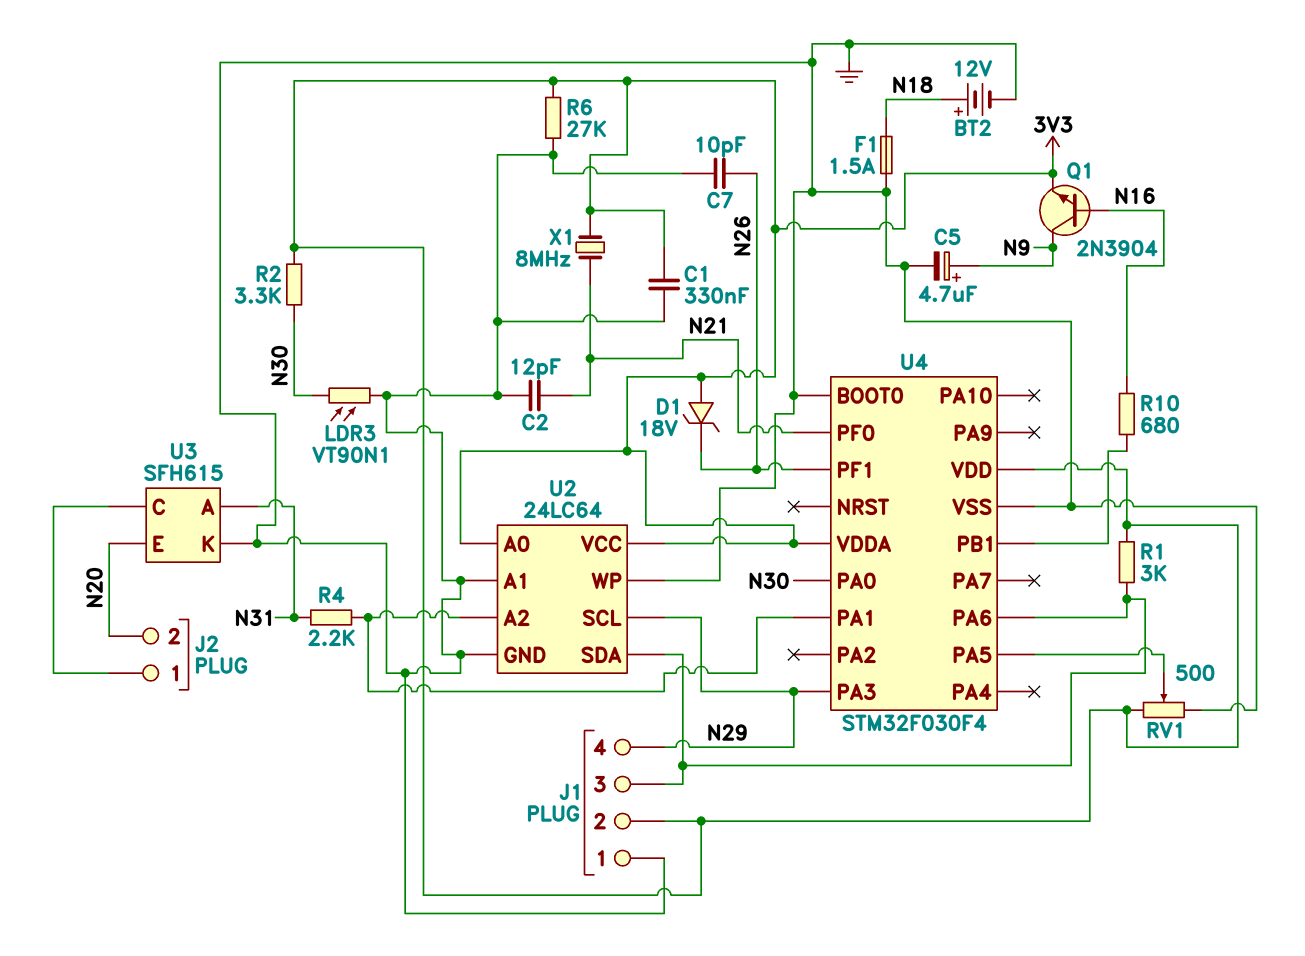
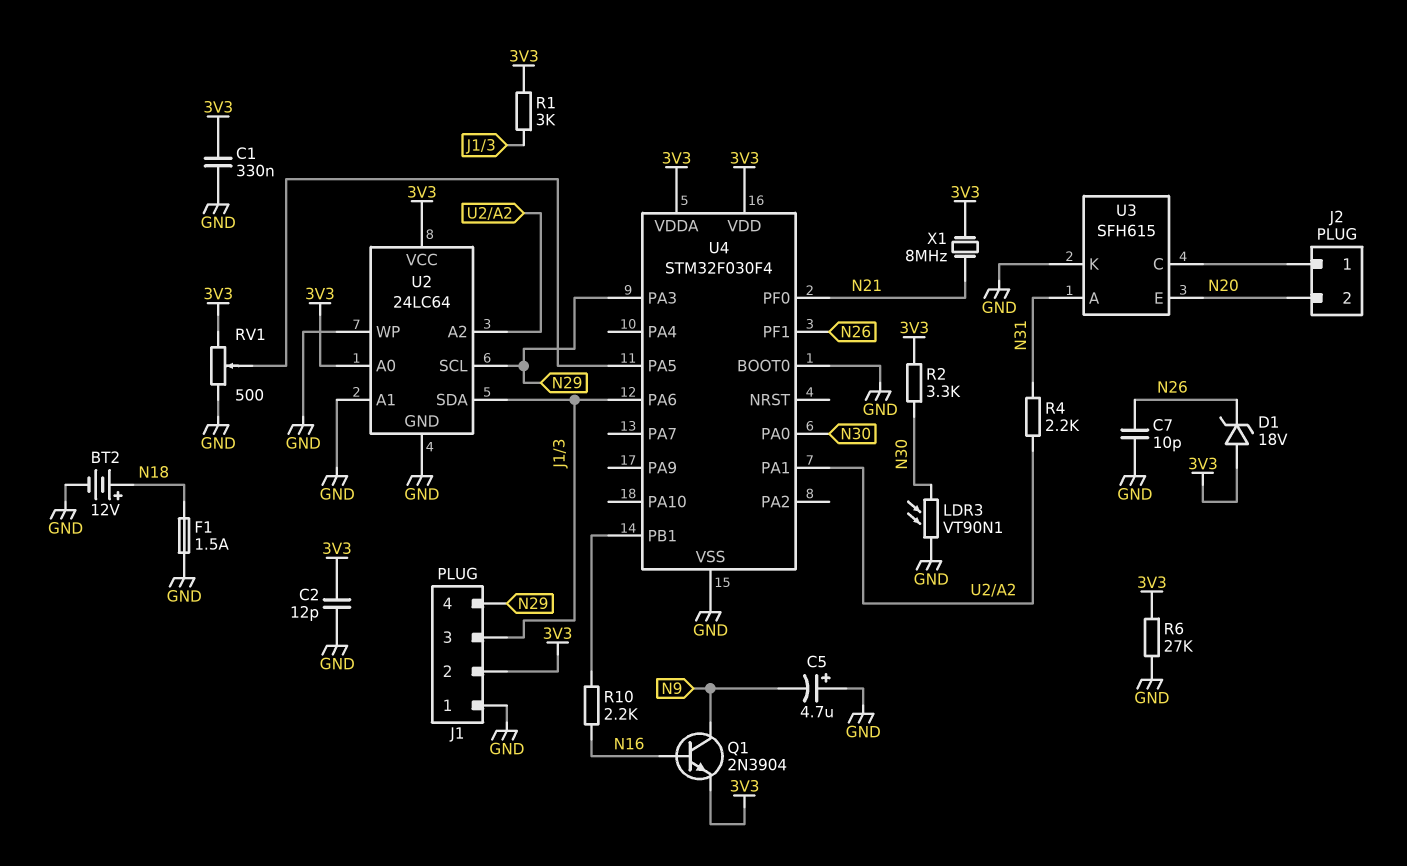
C2: 12pF (GND, N21) -> 12pF (3V3, GND)
C5: 4.7uF (plus N9, minus GND) -> 4.7uF (plus GND, minus N9)
R10: 680 (N16, U4/PB1) -> 2.2k (N16, U4/PB1)

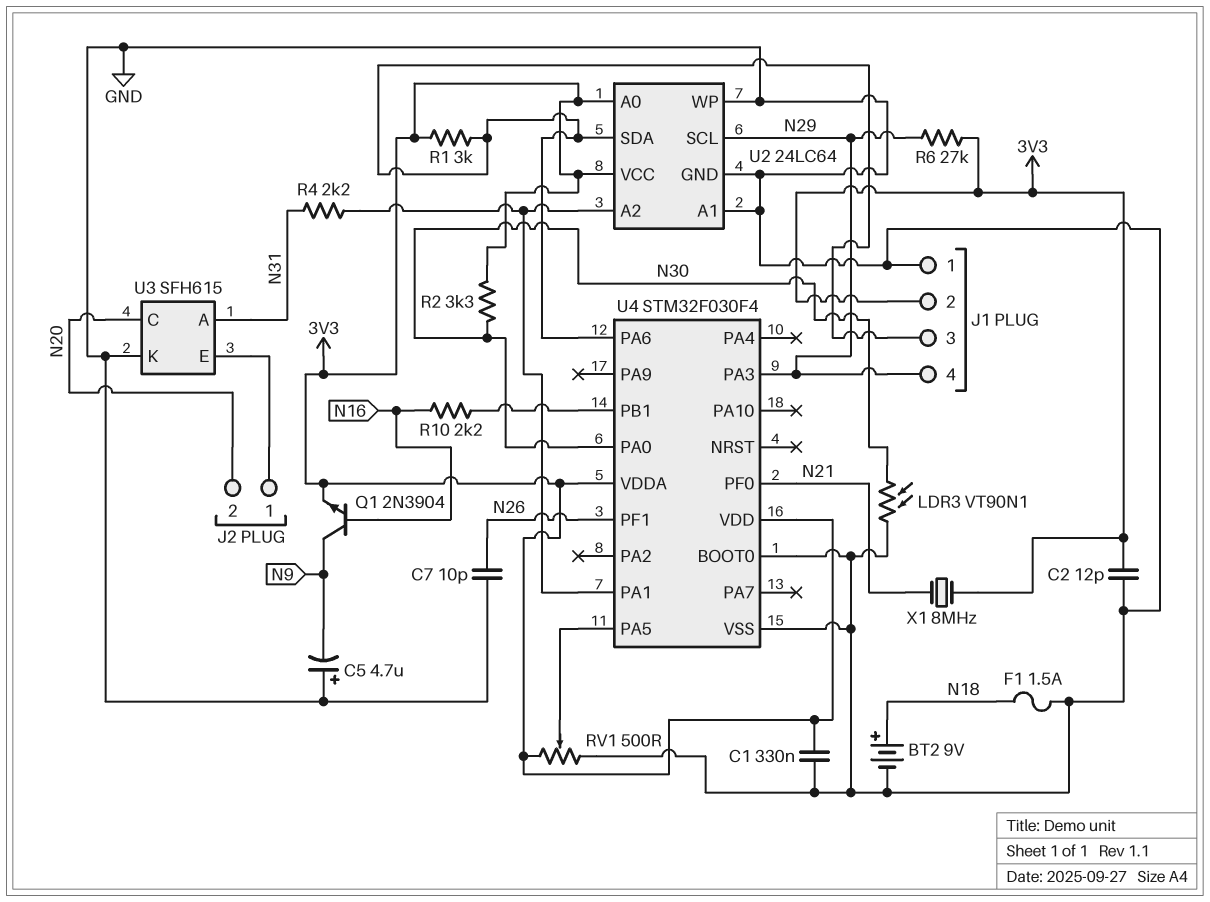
BT2: 12V (plus N18, minus GND) -> 9V (plus N18, minus GND)
D1: zener 18V (A 3V3, K N26) -> none
R6: 27k (3V3, GND) -> 27k (3V3, N29)
U3 pin C: J2/1 -> N20
U3 pin E: N20 -> J2/1

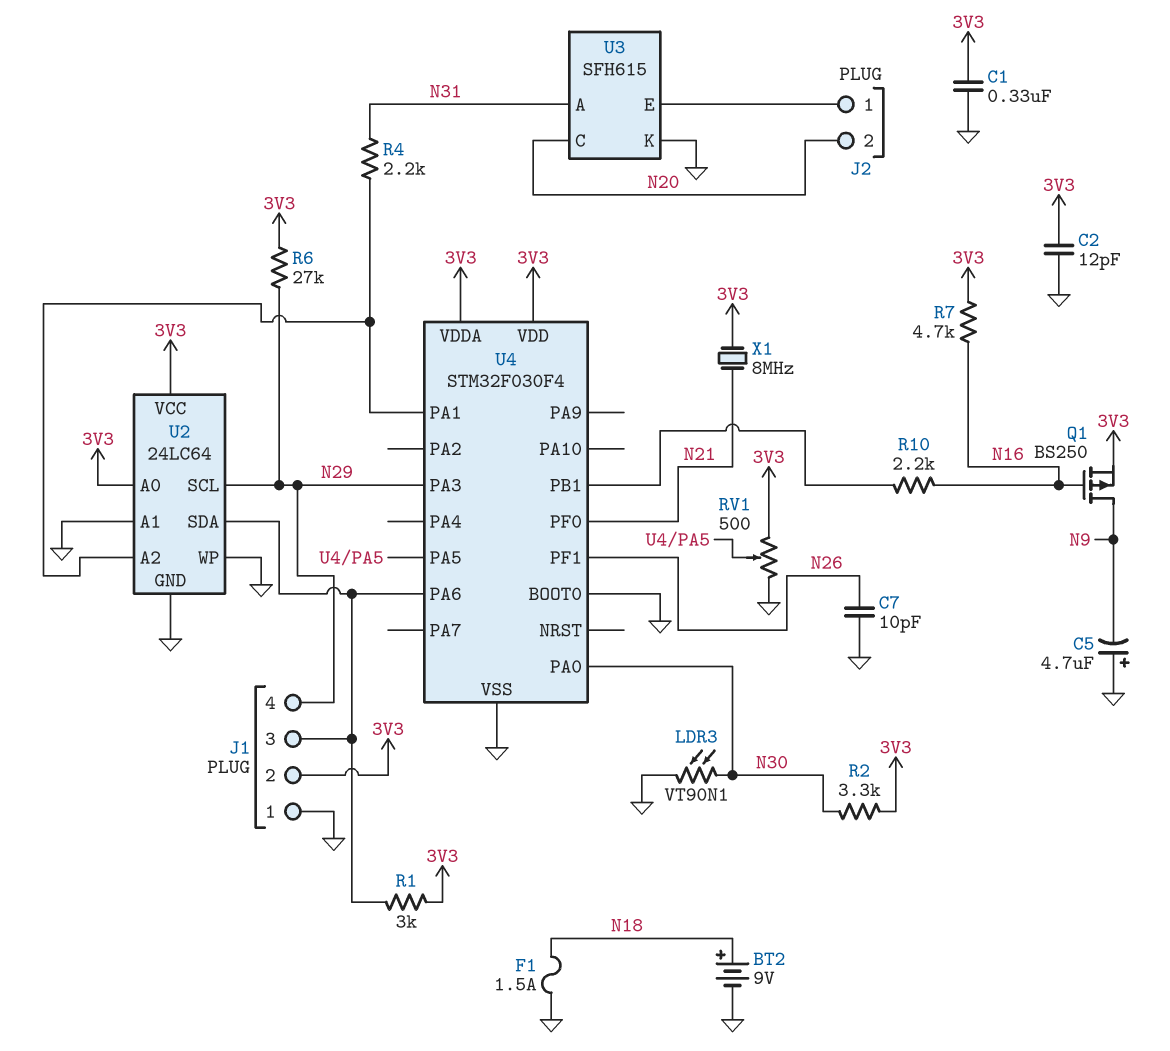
Q1: NPN 2N3904 (B N16, C N9, E 3V3) -> PMOS BS250 (G N16, D N9, S 3V3)
R7: none -> 4.7k (3V3, N16)

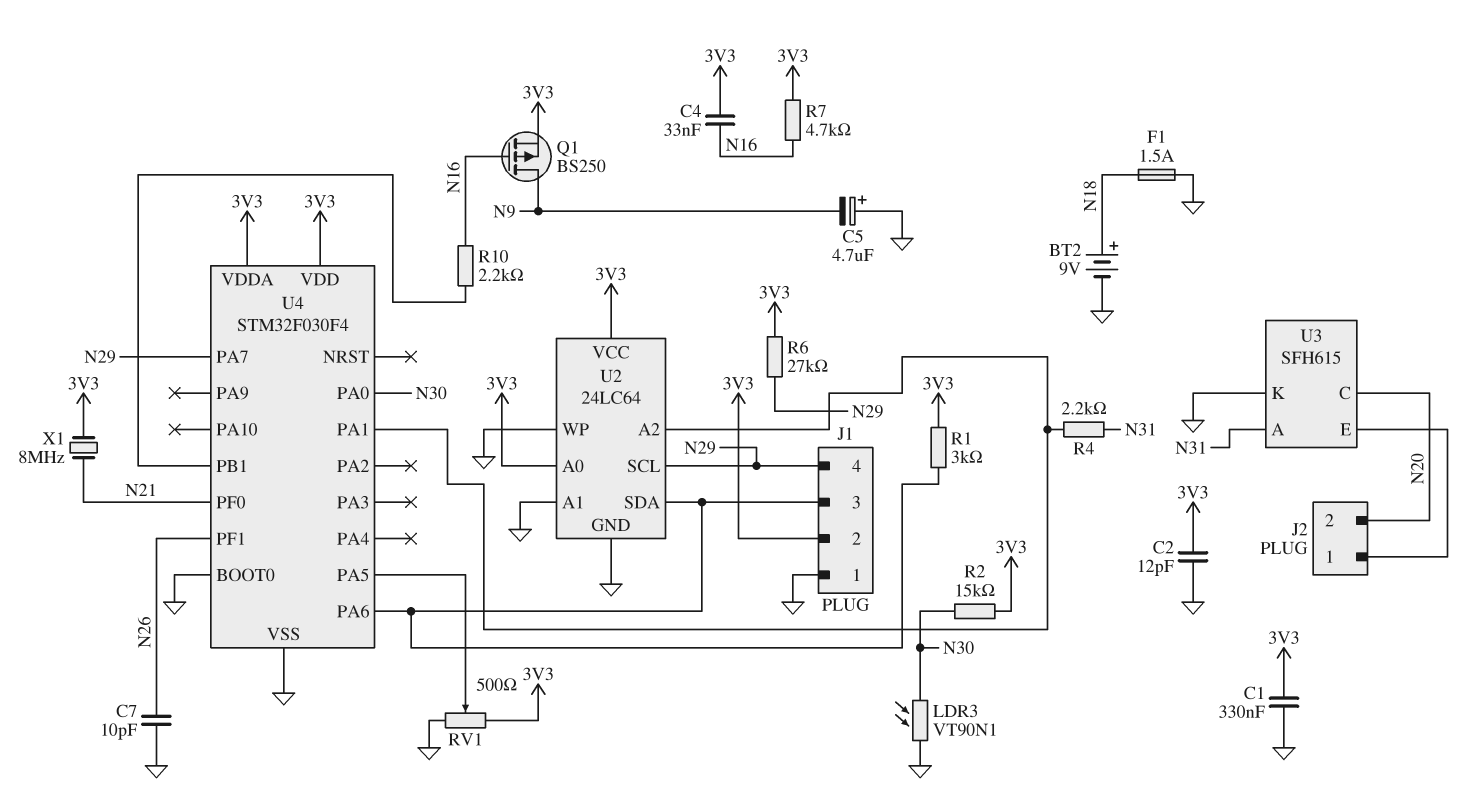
C4: none -> 33nF (3V3, N16)
R2: 3.3k (3V3, N30) -> 15k (3V3, N30)
U4 pin PA3: N29 -> none
U4 pin PA7: none -> N29

